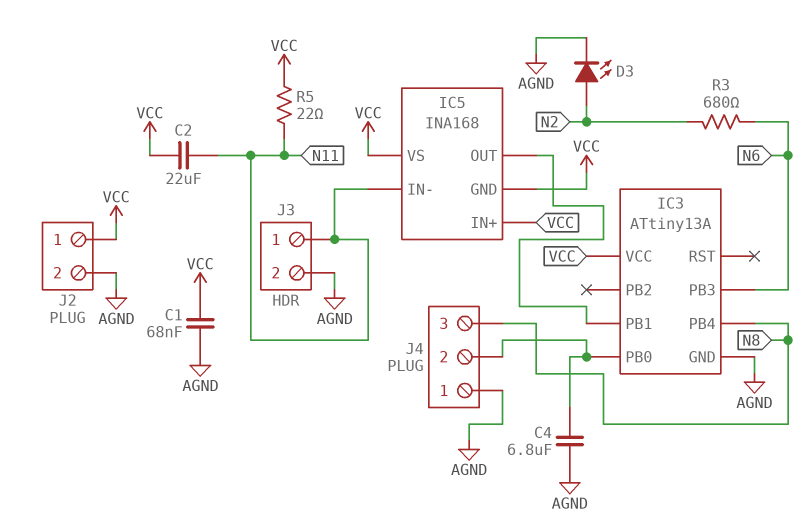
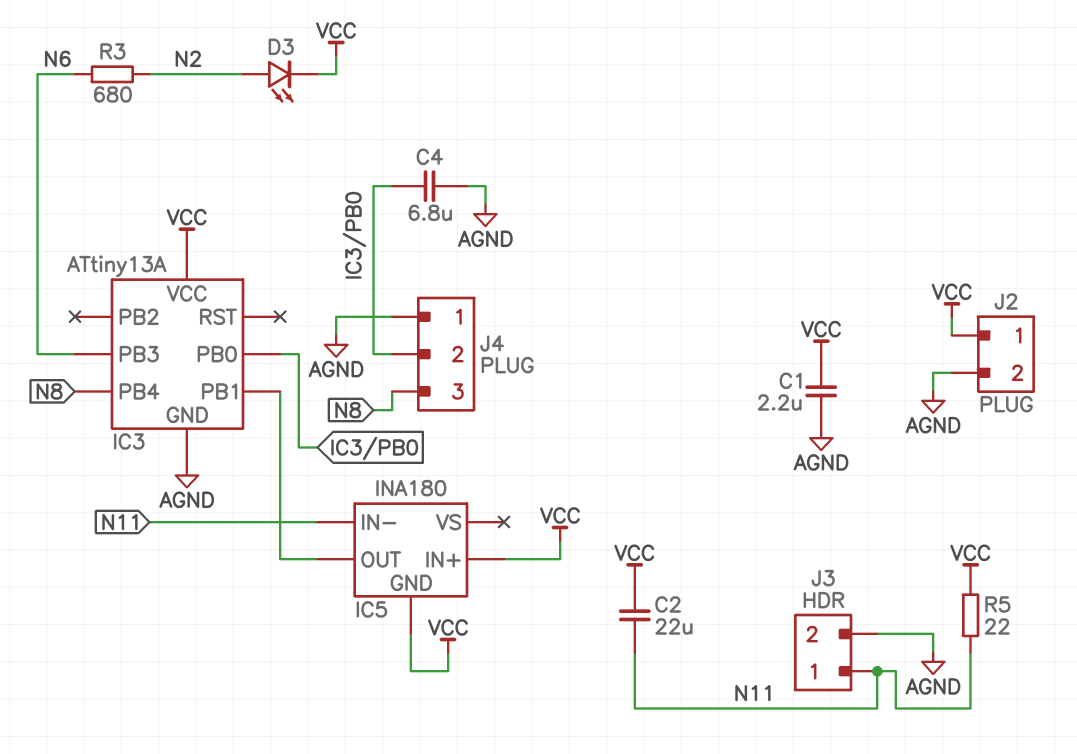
C1: 68nF (AGND, VCC) -> 2.2uF (AGND, VCC)
D3: LED (A N2, K AGND) -> LED (A N2, K VCC)
IC5: INA168 -> INA180
IC5 pin VS: VCC -> none

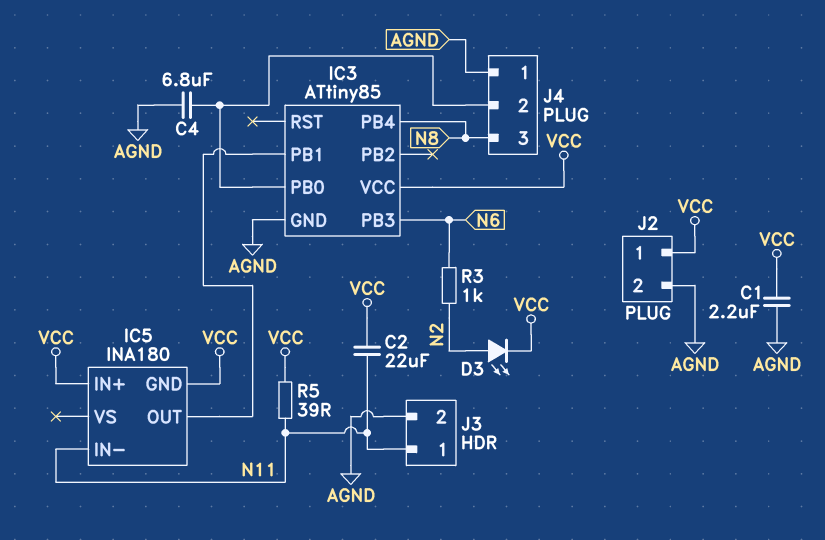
IC3: ATtiny13A -> ATtiny85
R3: 680 (N2, N6) -> 1k (N2, N6)
R5: 22 (N11, VCC) -> 39 (N11, VCC)

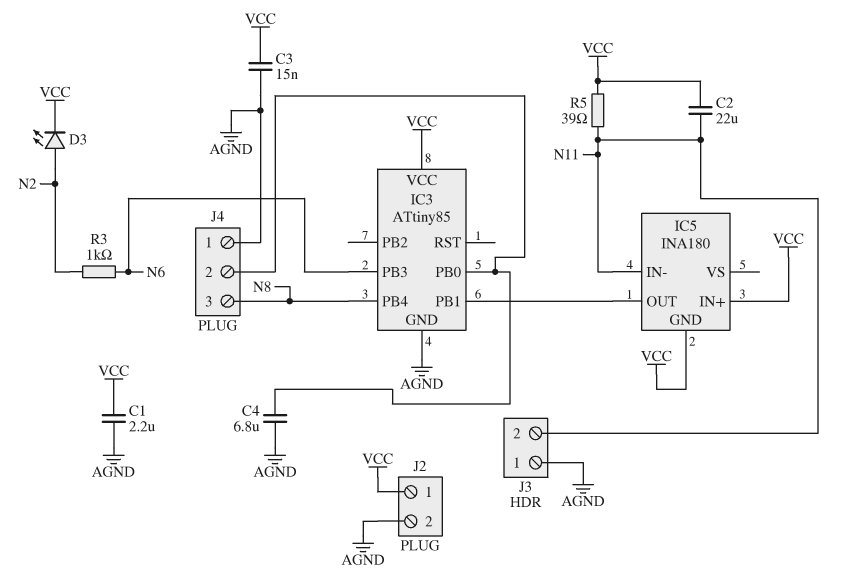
C3: none -> 15nF (AGND, VCC)
J3 pin 1: N11 -> AGND
J3 pin 2: AGND -> N11

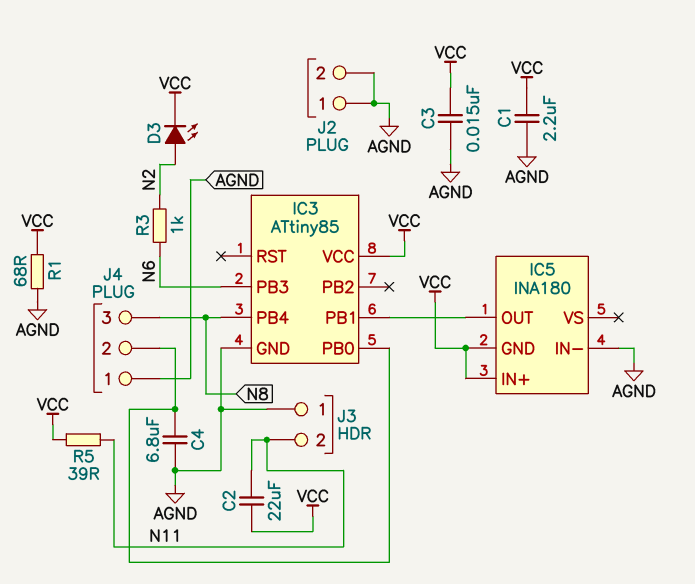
IC5 pin IN-: N11 -> AGND
J2 pin 1: VCC -> AGND
R1: none -> 68 (AGND, VCC)

